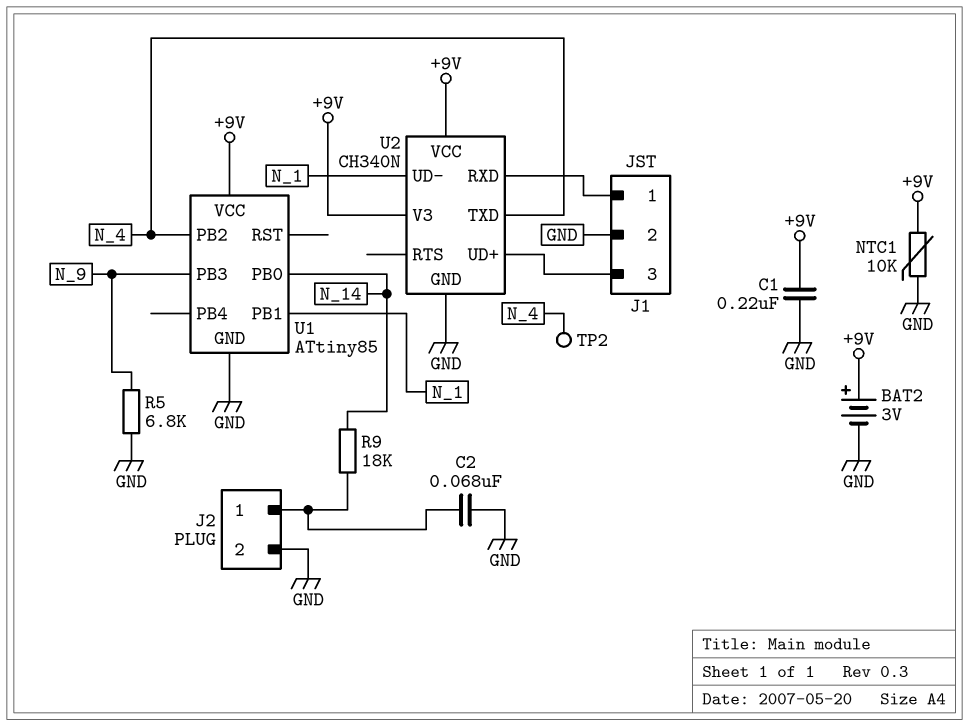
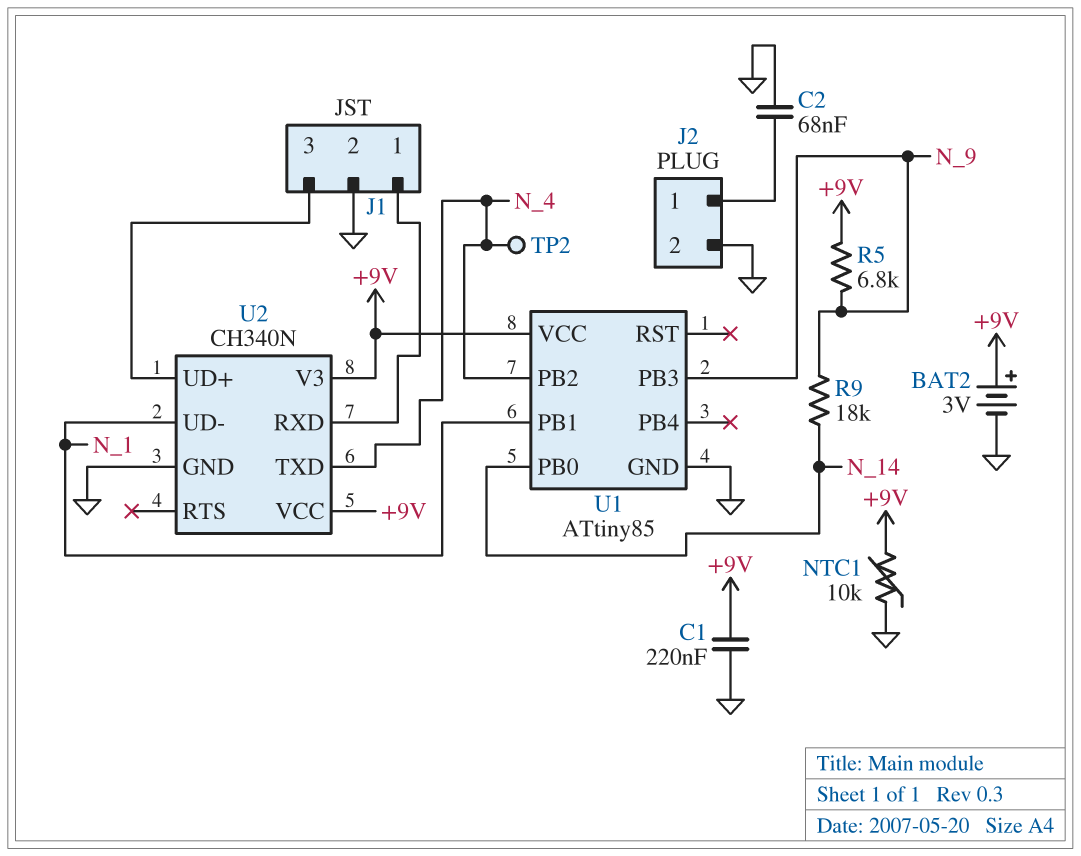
R5: 6.8k (GND, N_9) -> 6.8k (+9V, N_9)
R9: 18k (J2/1, N_14) -> 18k (N_9, N_14)

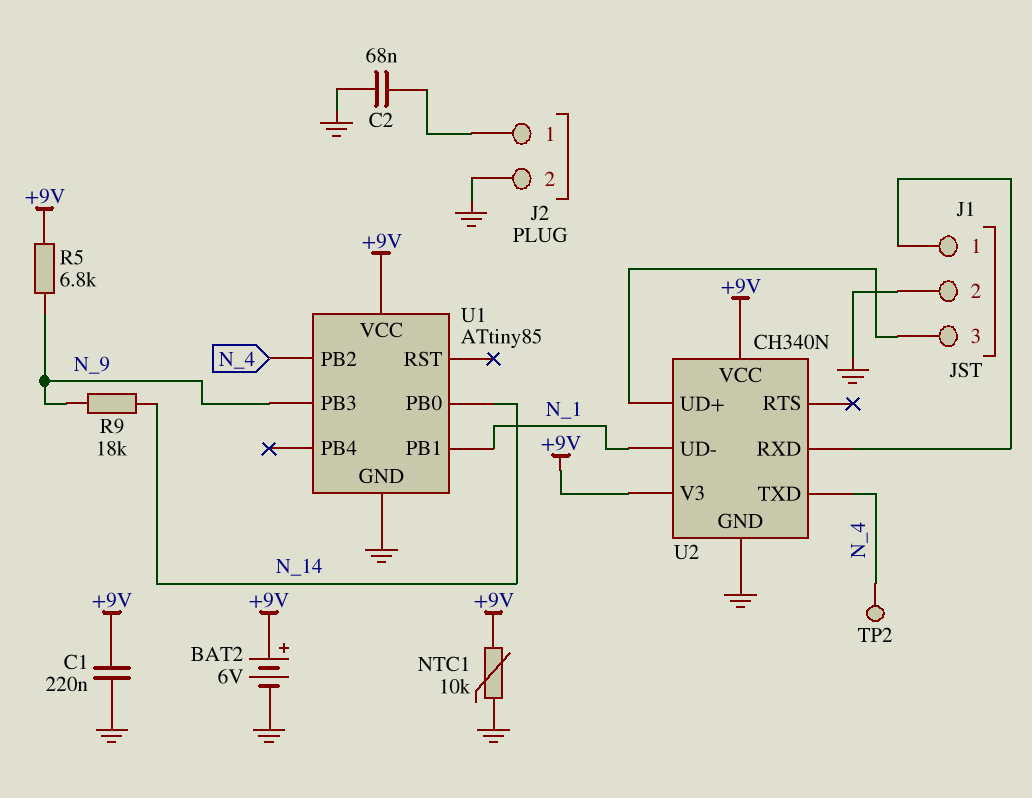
BAT2: 3V (plus +9V, minus GND) -> 6V (plus +9V, minus GND)

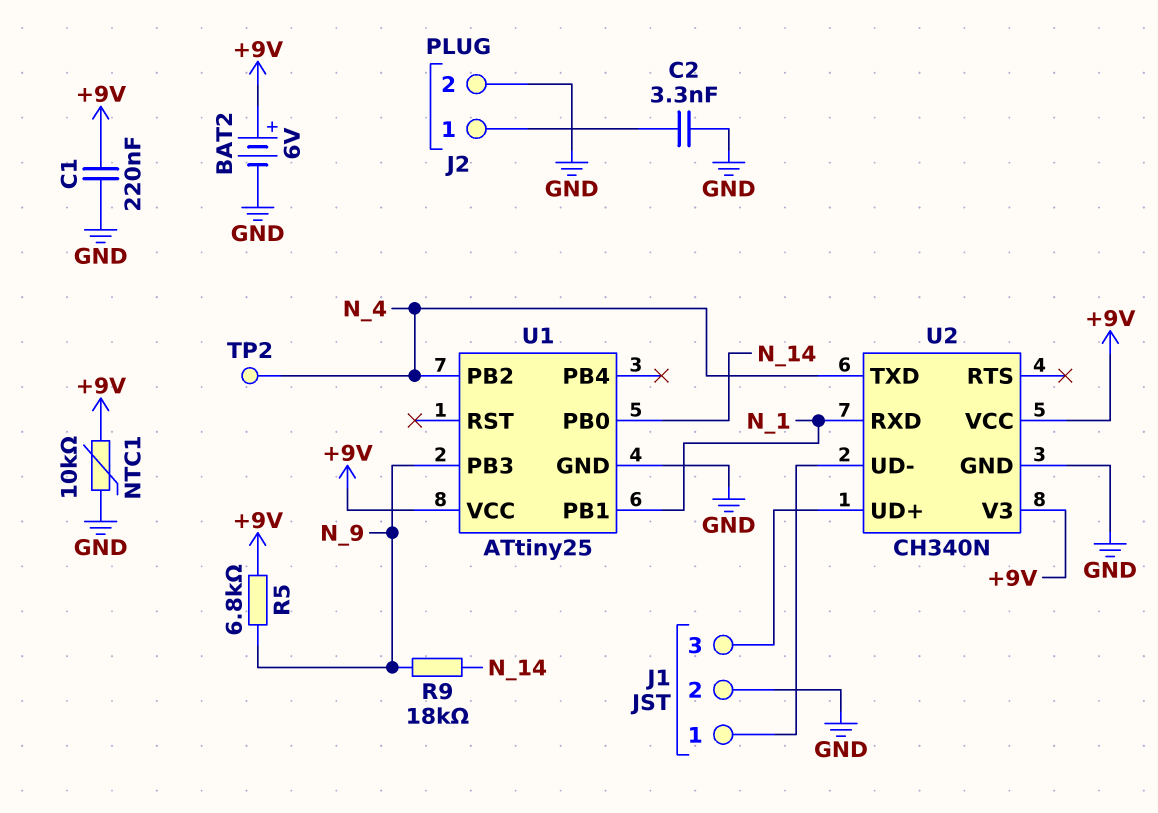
C2: 68nF (GND, J2/1) -> 3.3nF (GND, J2/1)
U1: ATtiny85 -> ATtiny25
U2 pin RXD: J1/1 -> N_1
U2 pin UD-: N_1 -> J1/1

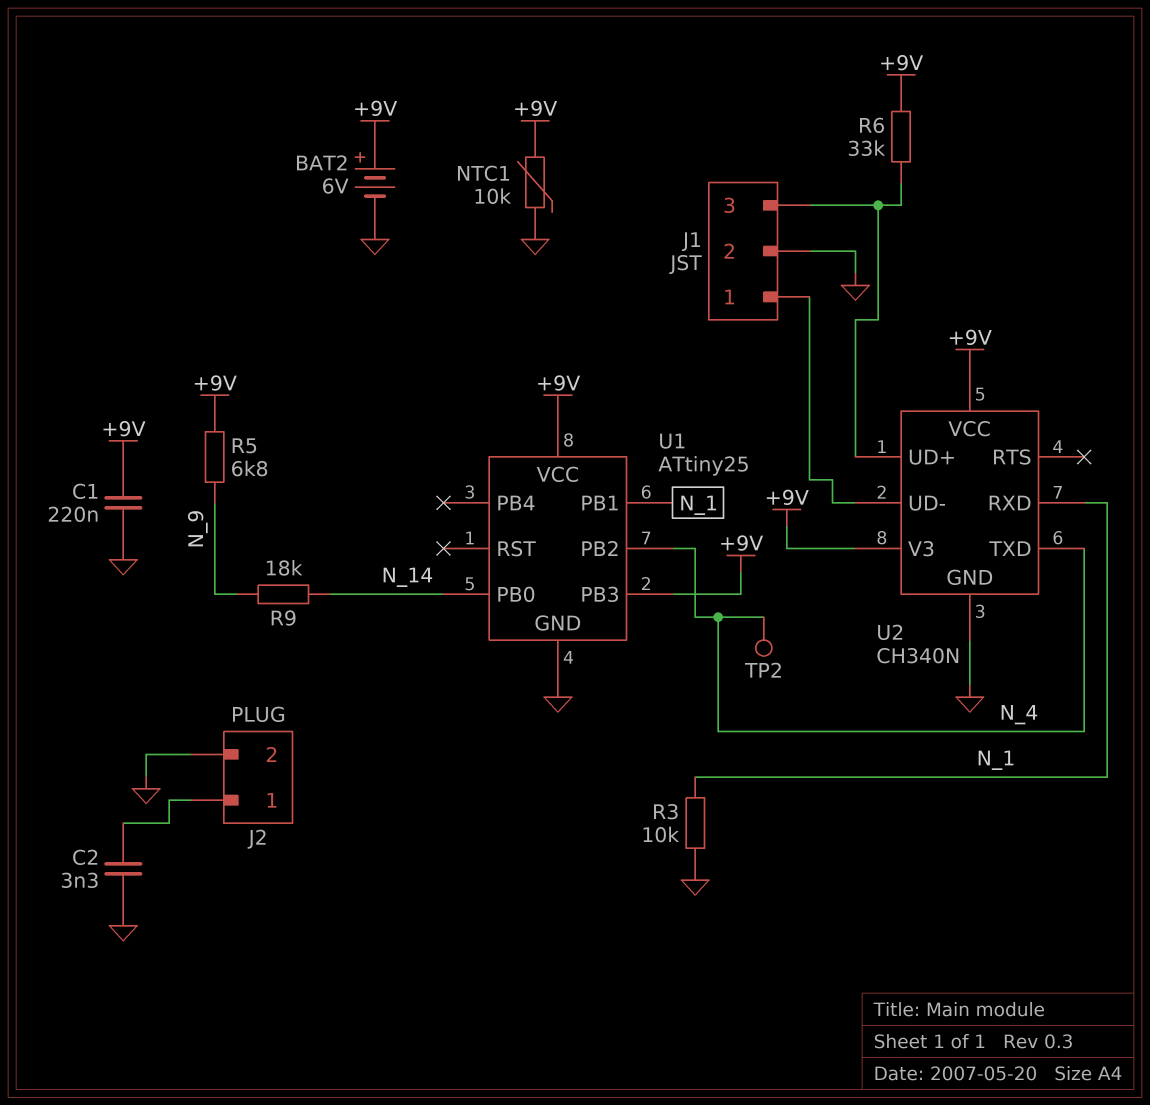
R3: none -> 10k (GND, N_1)
R6: none -> 33k (+9V, J1/3)
U1 pin PB3: N_9 -> +9V

